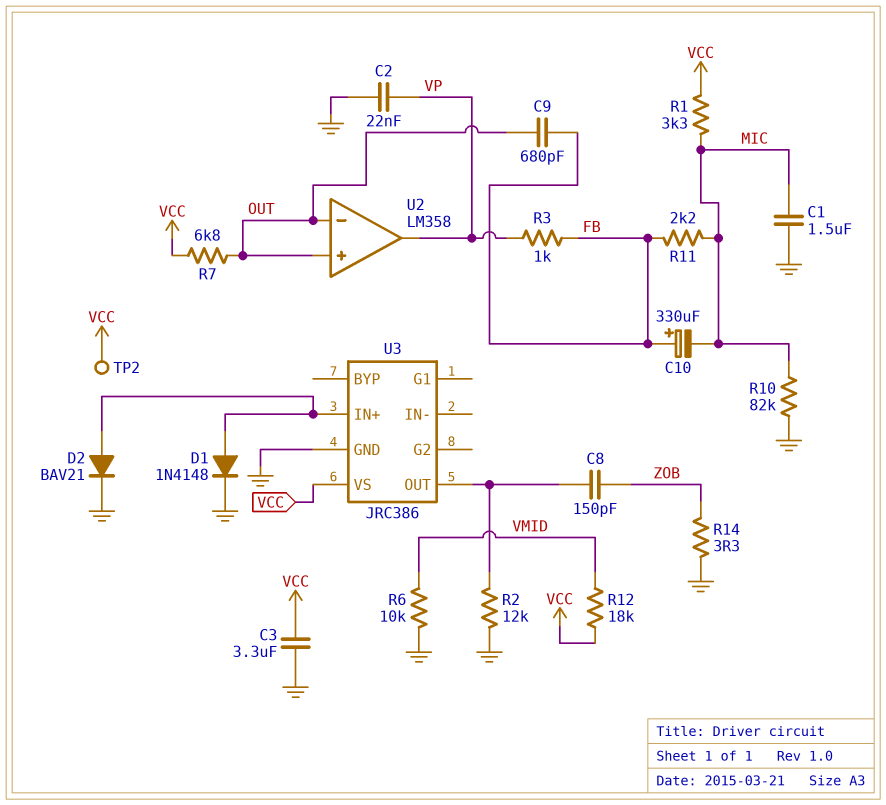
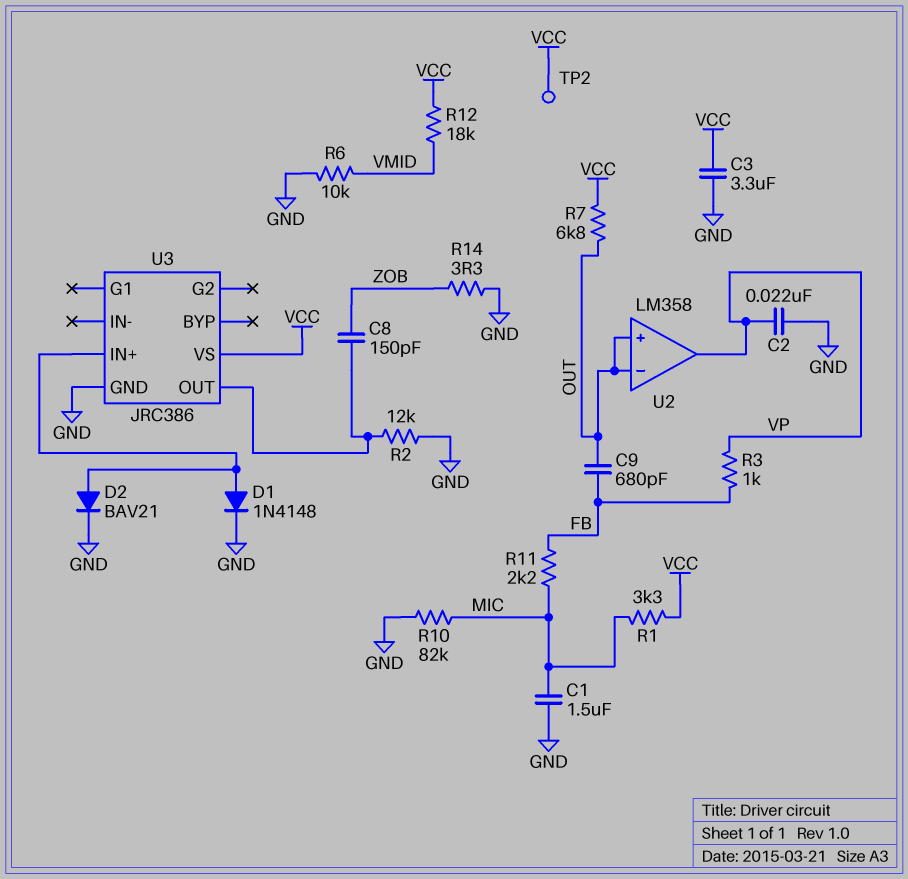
C10: 330uF (plus FB, minus MIC) -> none

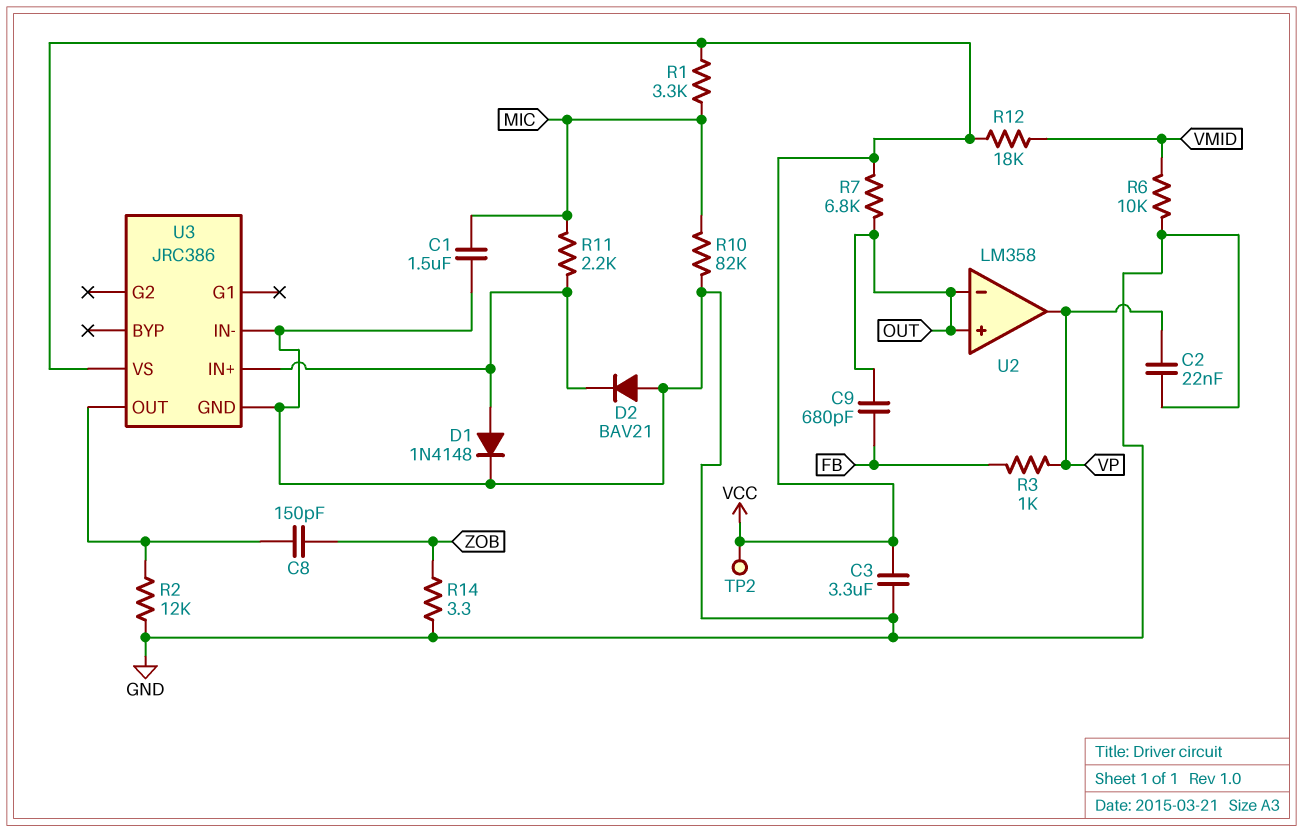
D2: diode BAV21 (A U3/IN+, K GND) -> diode BAV21 (A GND, K U3/IN+)
R11: 2.2k (FB, MIC) -> 2.2k (MIC, U3/IN+)
U3 pin IN-: none -> GND

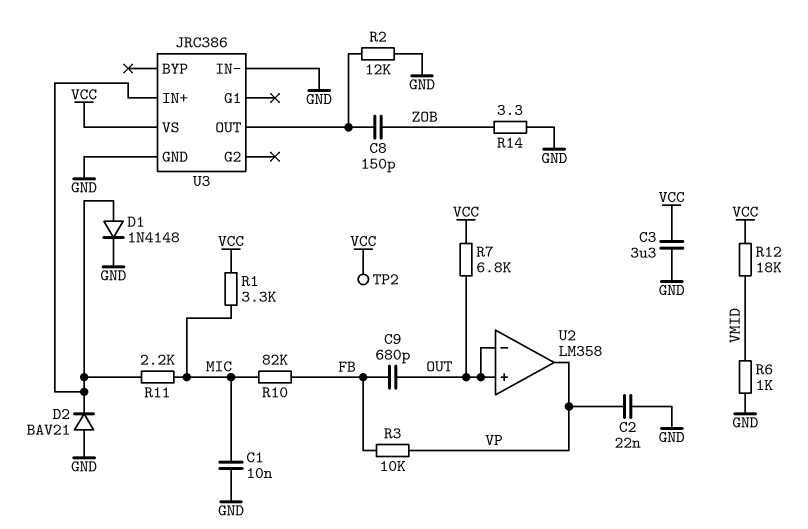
C1: 1.5uF (GND, MIC) -> 10nF (GND, MIC)
R3: 1k (FB, VP) -> 10k (FB, VP)
R6: 10k (GND, VMID) -> 1k (GND, VMID)
R10: 82k (GND, MIC) -> 82k (FB, MIC)

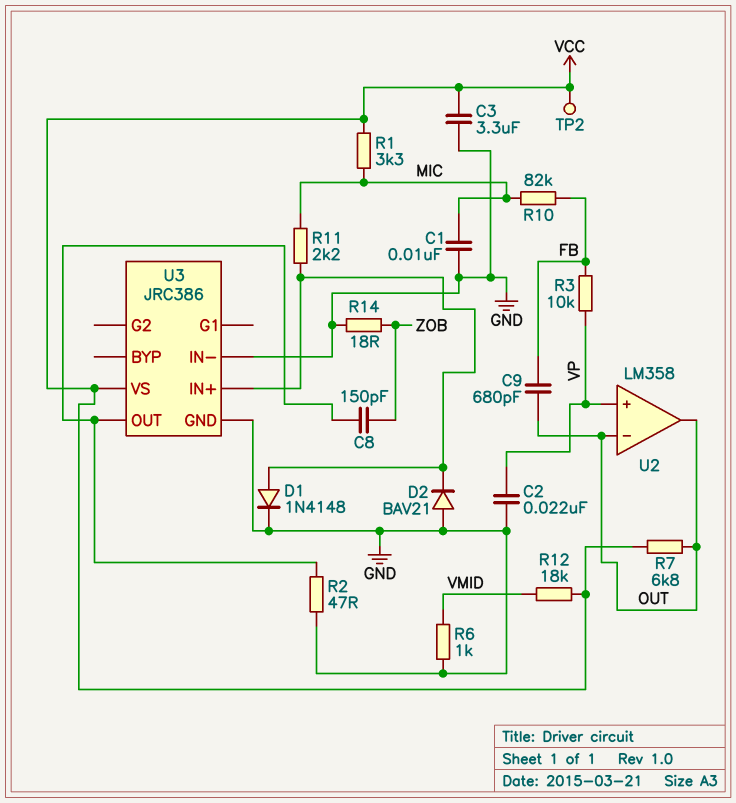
R2: 12k (GND, U3/OUT) -> 47 (GND, U3/OUT)
R14: 3.3 (GND, ZOB) -> 18 (GND, ZOB)
U2 pin in+: OUT -> VP
U2 pin out: VP -> OUT

